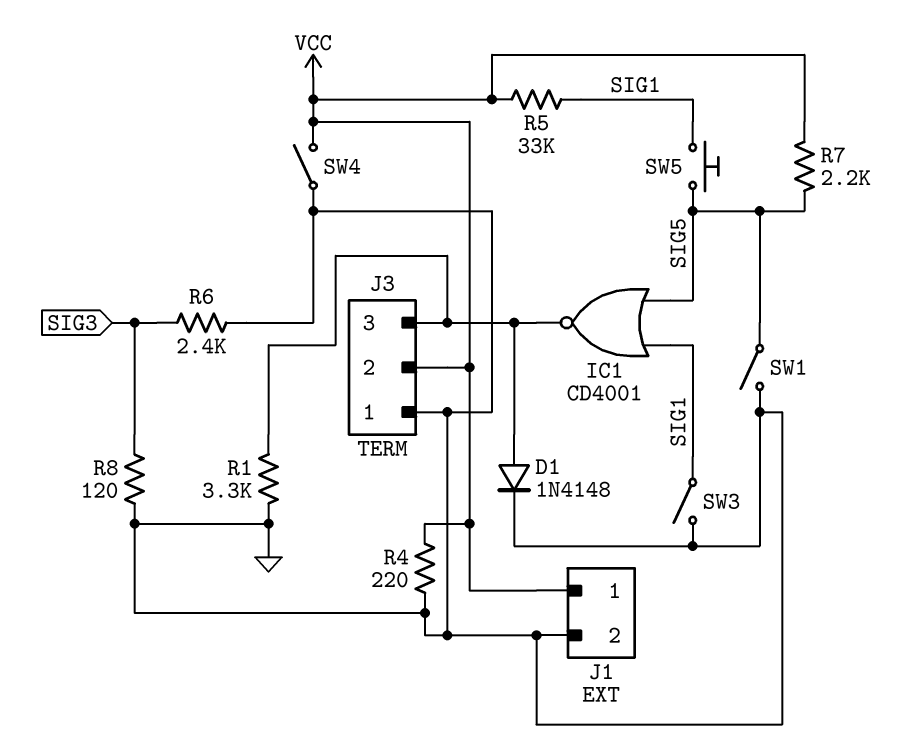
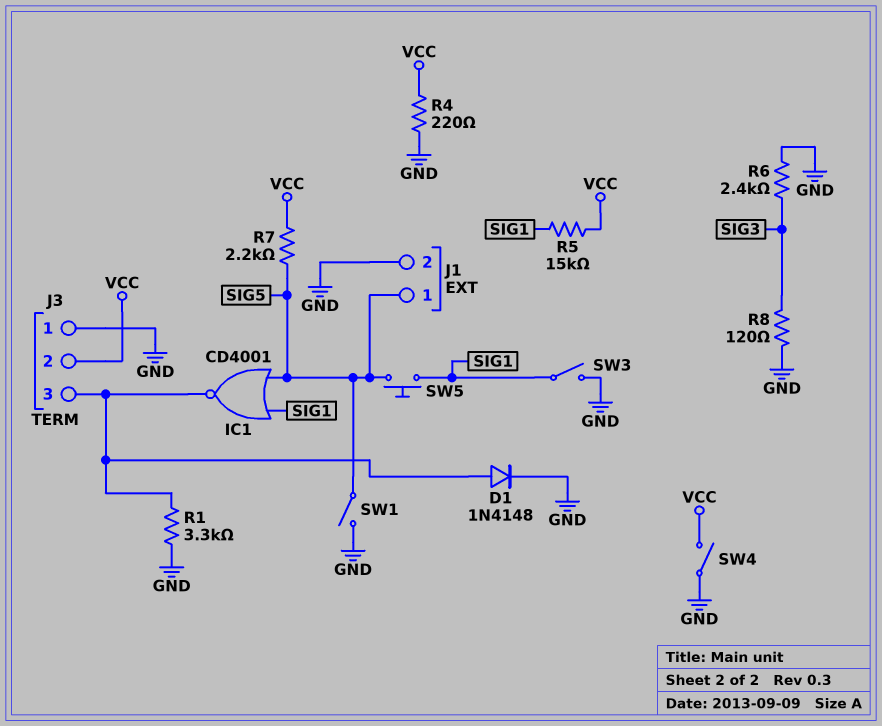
J1 pin 1: VCC -> SIG5
R5: 33k (SIG1, VCC) -> 15k (SIG1, VCC)

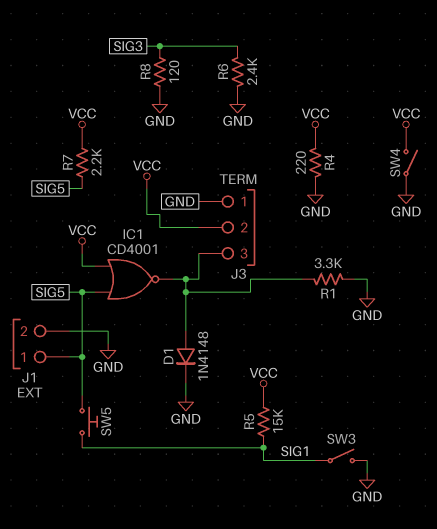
IC1: NOR CD4001 (in SIG1, in SIG5, out J3/3) -> NOR CD4001 (in SIG5, in VCC, out J3/3)
SW1: switch (GND, SIG5) -> none

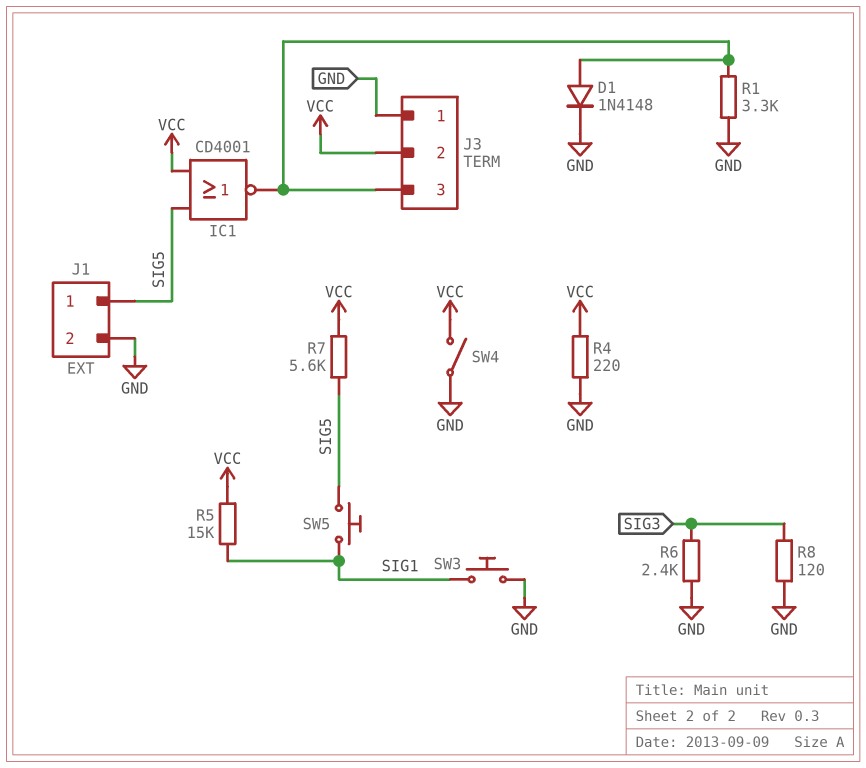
R7: 2.2k (SIG5, VCC) -> 5.6k (SIG5, VCC)
SW3: switch (GND, SIG1) -> button (GND, SIG1)

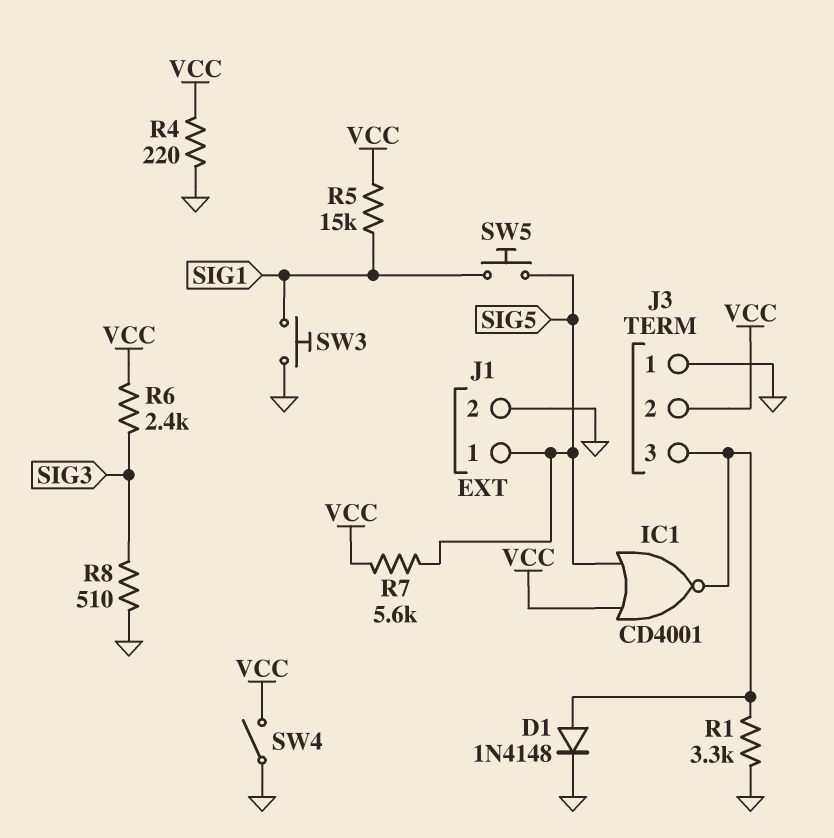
R6: 2.4k (GND, SIG3) -> 2.4k (SIG3, VCC)
R8: 120 (GND, SIG3) -> 510 (GND, SIG3)

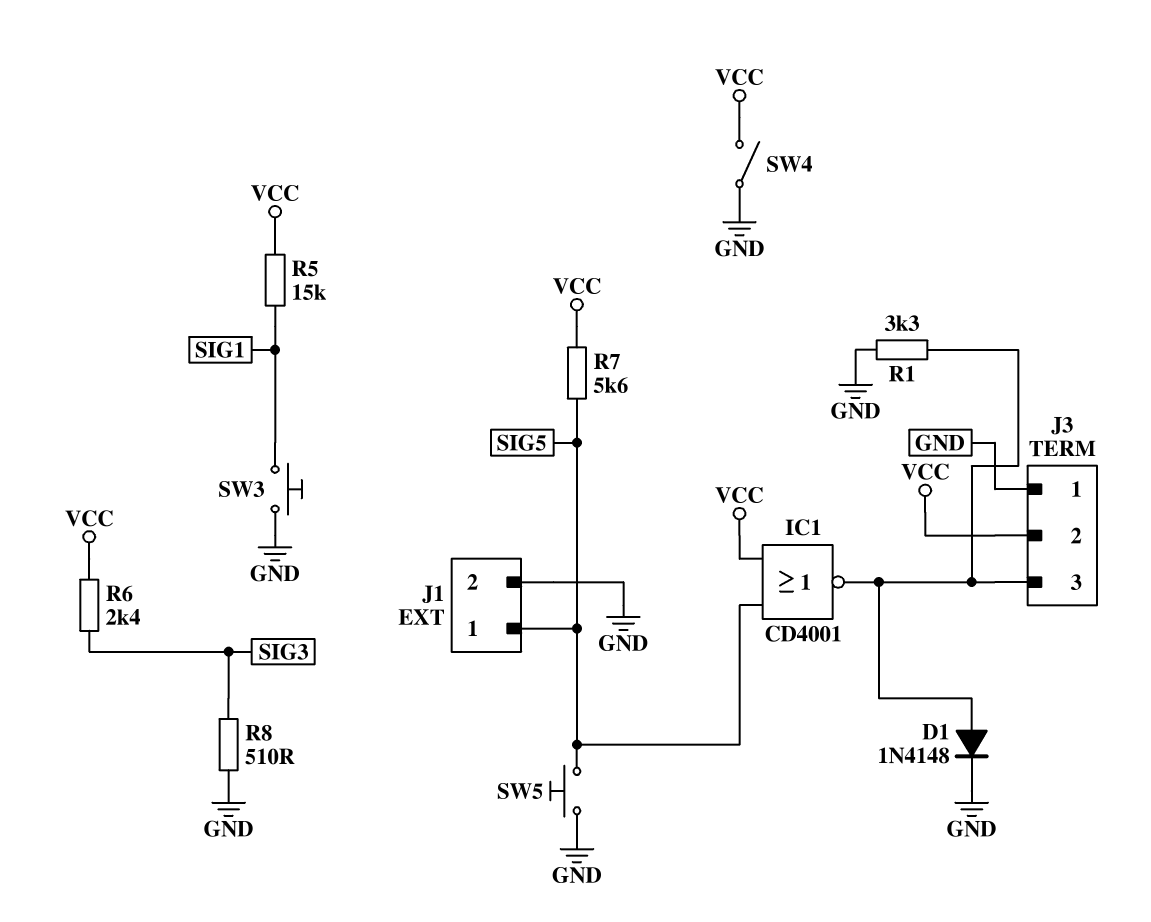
R4: 220 (GND, VCC) -> none
SW5: button (SIG1, SIG5) -> button (GND, SIG5)

